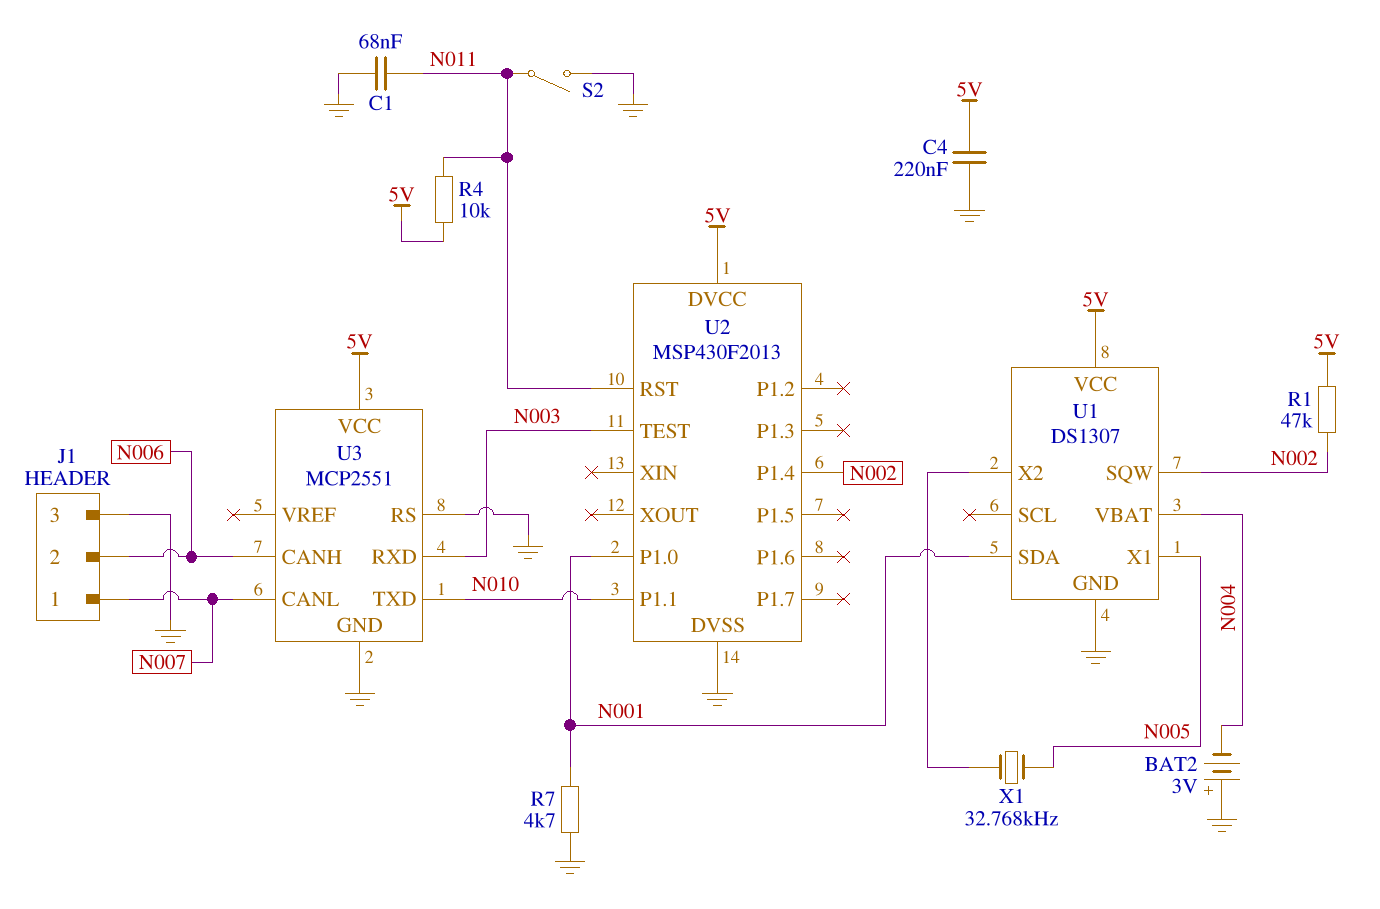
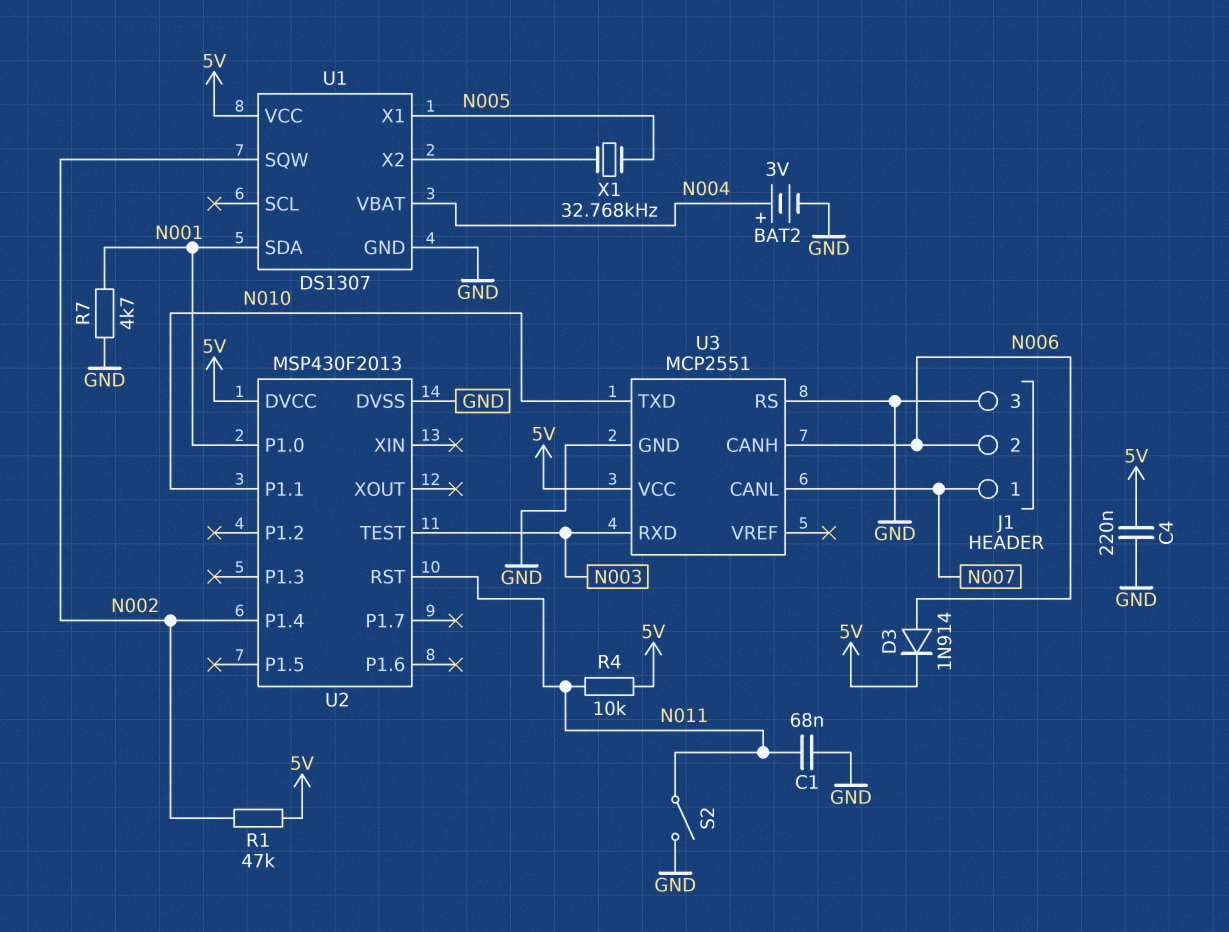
BAT2: 3V (plus GND, minus N004) -> 3V (plus N004, minus GND)
D3: none -> diode 1N914 (A N006, K 5V)

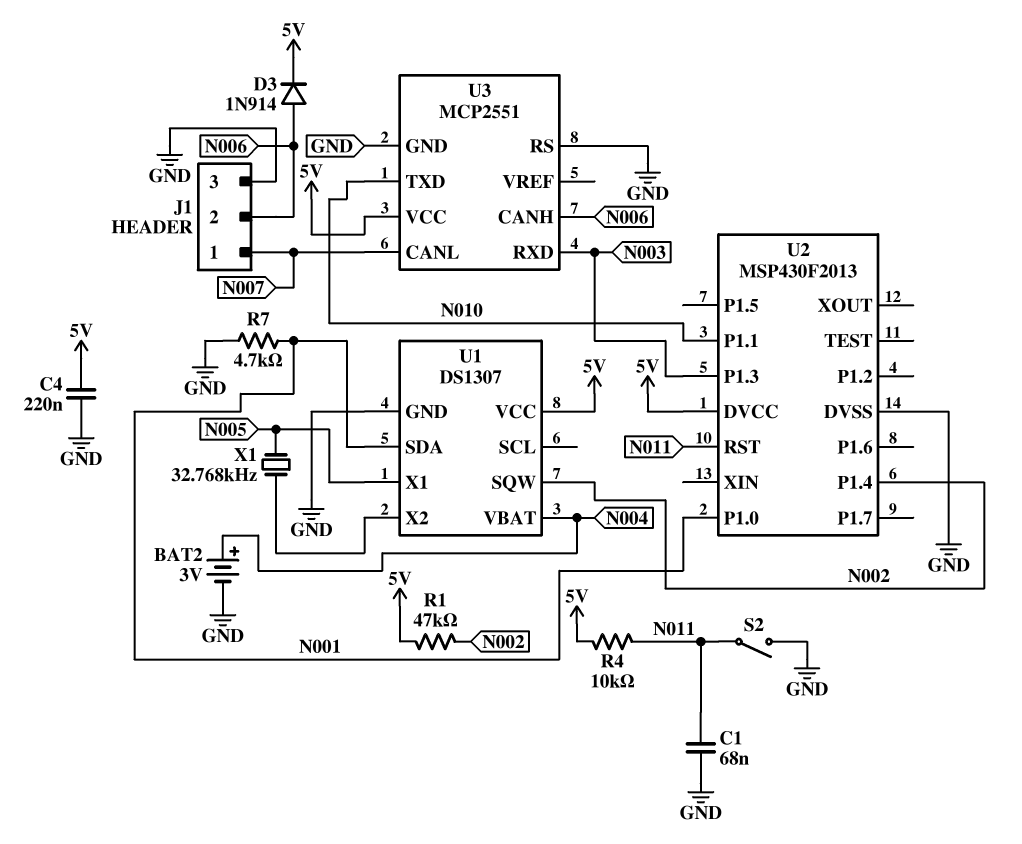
U2 pin P1.3: none -> N003
U2 pin TEST: N003 -> none

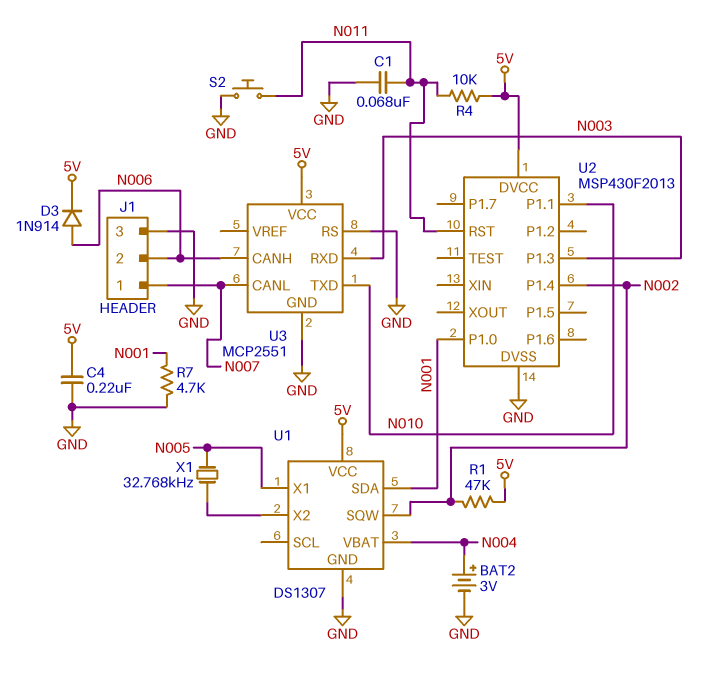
S2: switch (GND, N011) -> button (GND, N011)

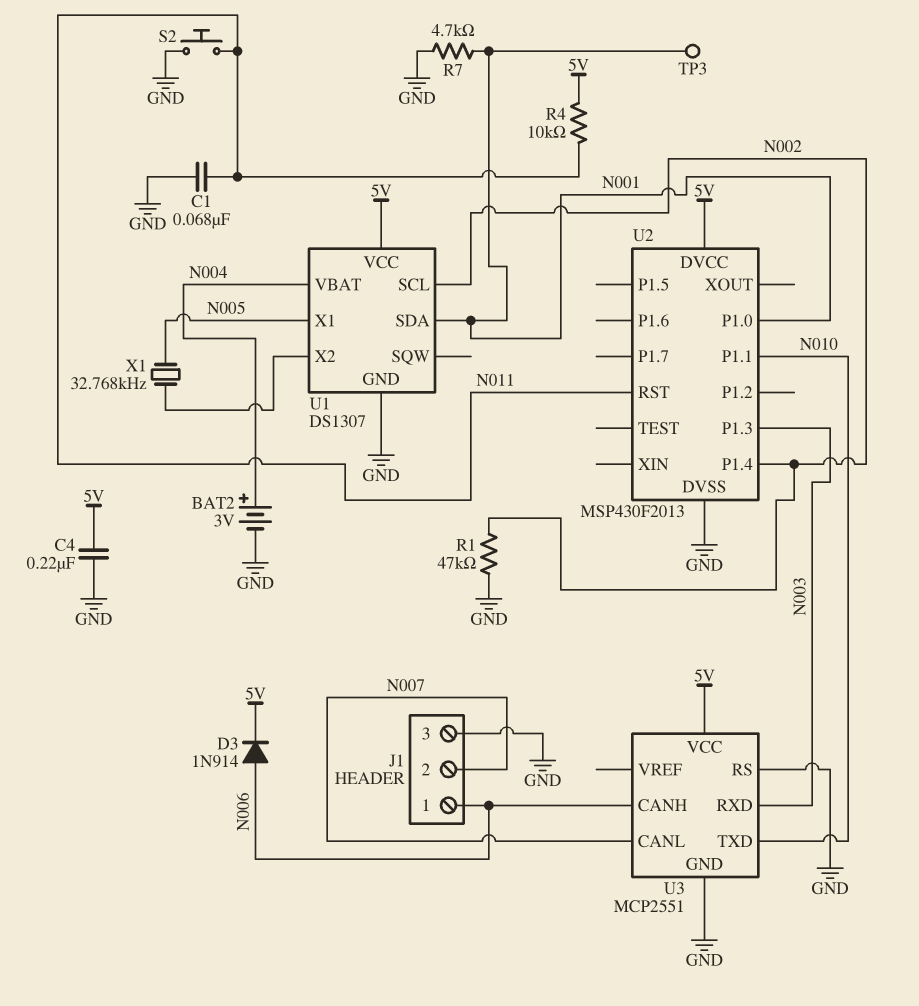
J1 pin 1: N007 -> N006
J1 pin 2: N006 -> N007
R1: 47k (5V, N002) -> 47k (GND, N002)
TP3: none -> test point (N001)
U1 pin SCL: none -> N002
U1 pin SQW: N002 -> none

